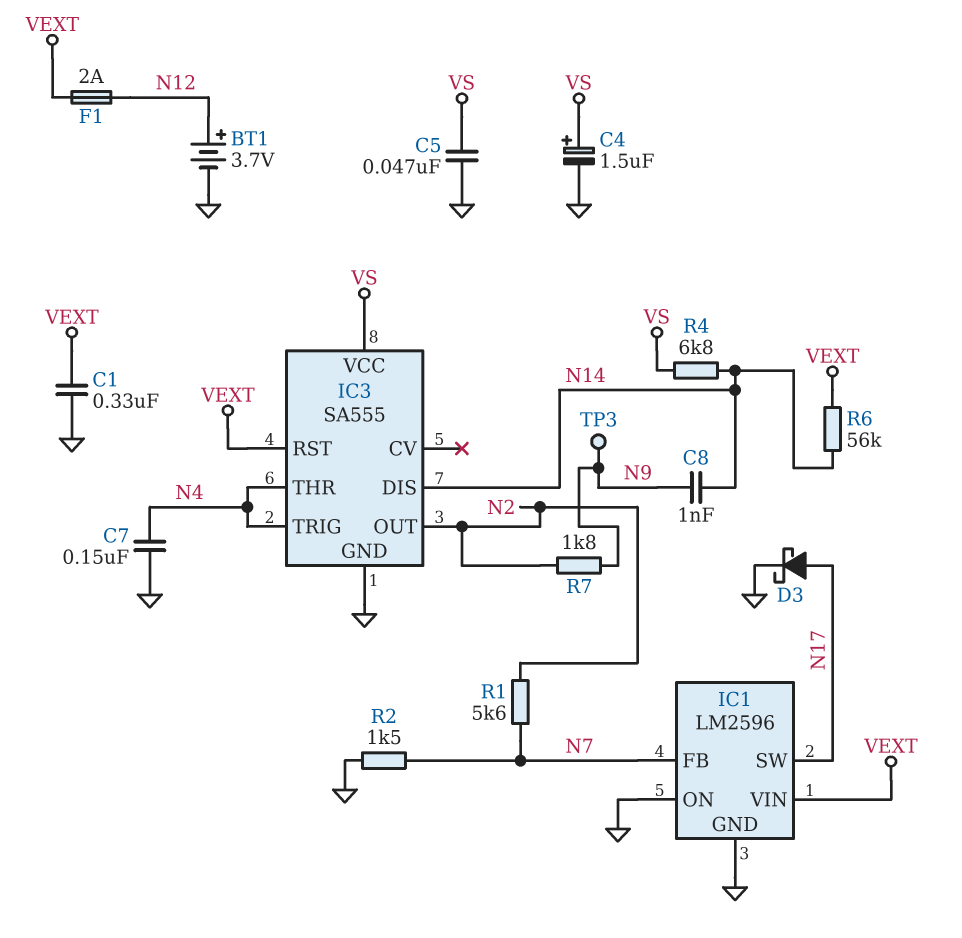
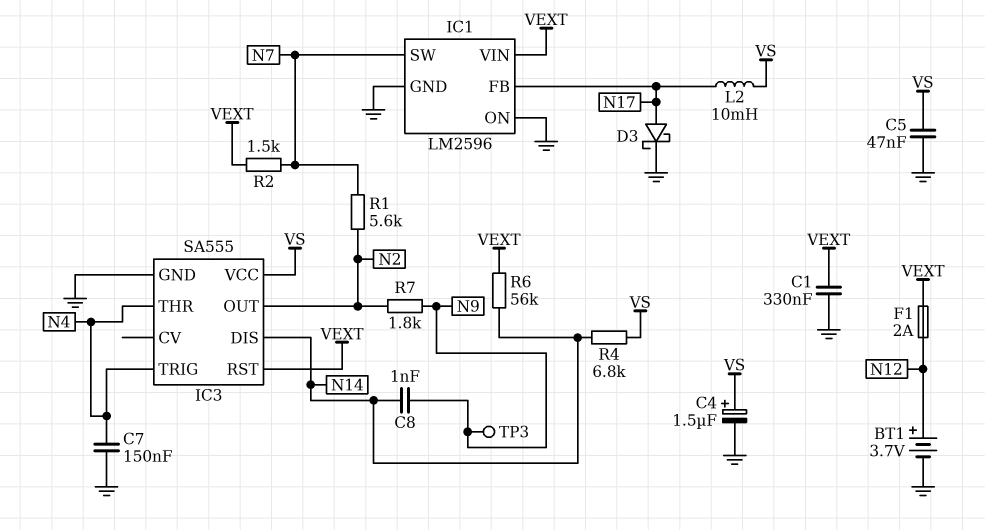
IC1 pin FB: N7 -> N17
IC1 pin SW: N17 -> N7
L2: none -> 10mH (N17, VS)
R2: 1.5k (GND, N7) -> 1.5k (N7, VEXT)

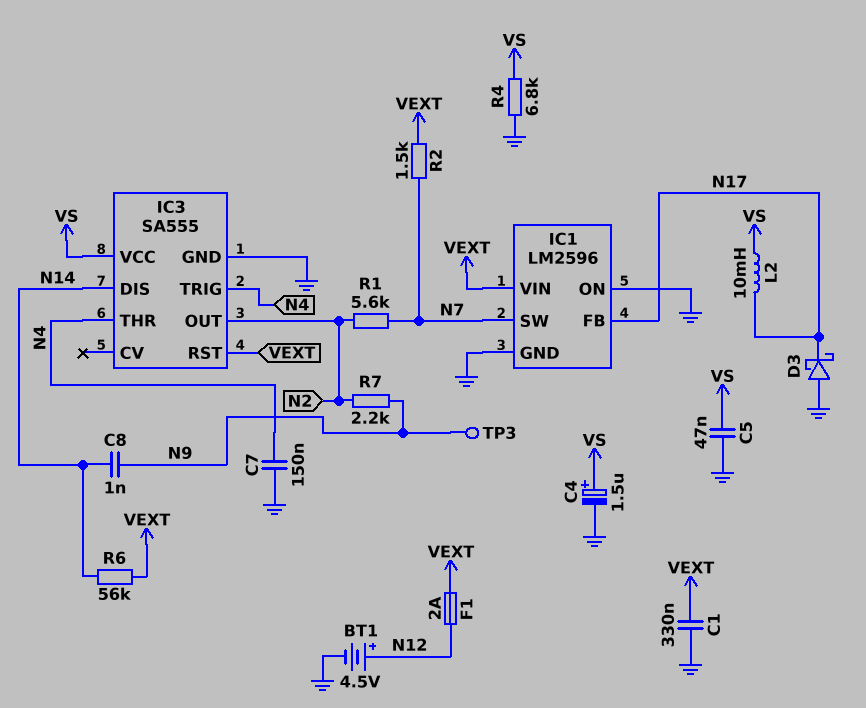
BT1: 3.7V (plus N12, minus GND) -> 4.5V (plus N12, minus GND)
D3: schottky (A N17, K GND) -> schottky (A GND, K N17)
R4: 6.8k (N14, VS) -> 6.8k (GND, VS)
R7: 1.8k (N2, N9) -> 2.2k (N2, N9)

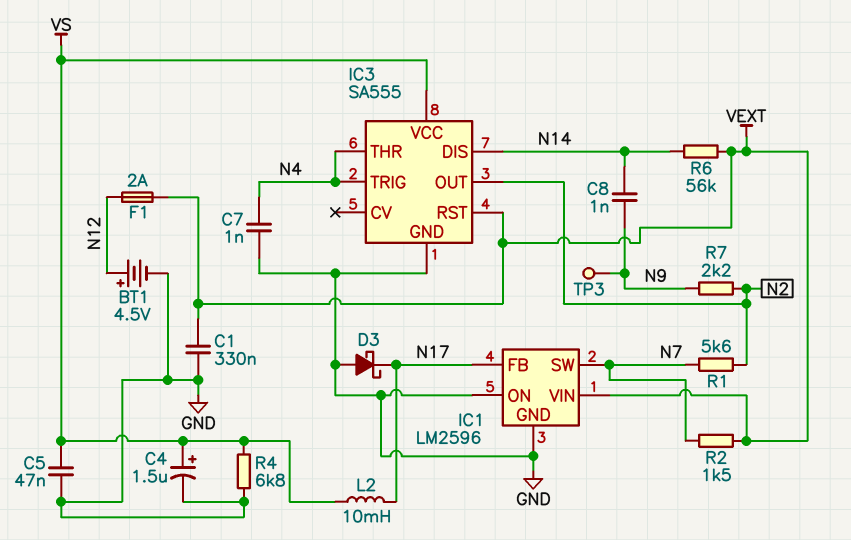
C7: 150nF (GND, N4) -> 1nF (GND, N4)

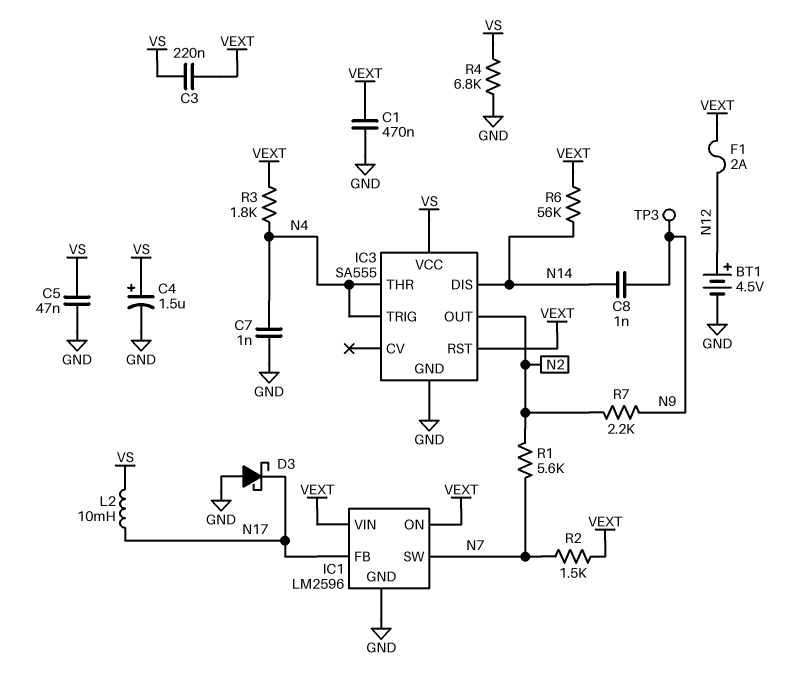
C1: 330nF (GND, VEXT) -> 470nF (GND, VEXT)
C3: none -> 220nF (VEXT, VS)
IC1 pin ON: GND -> VEXT
R3: none -> 1.8k (N4, VEXT)

